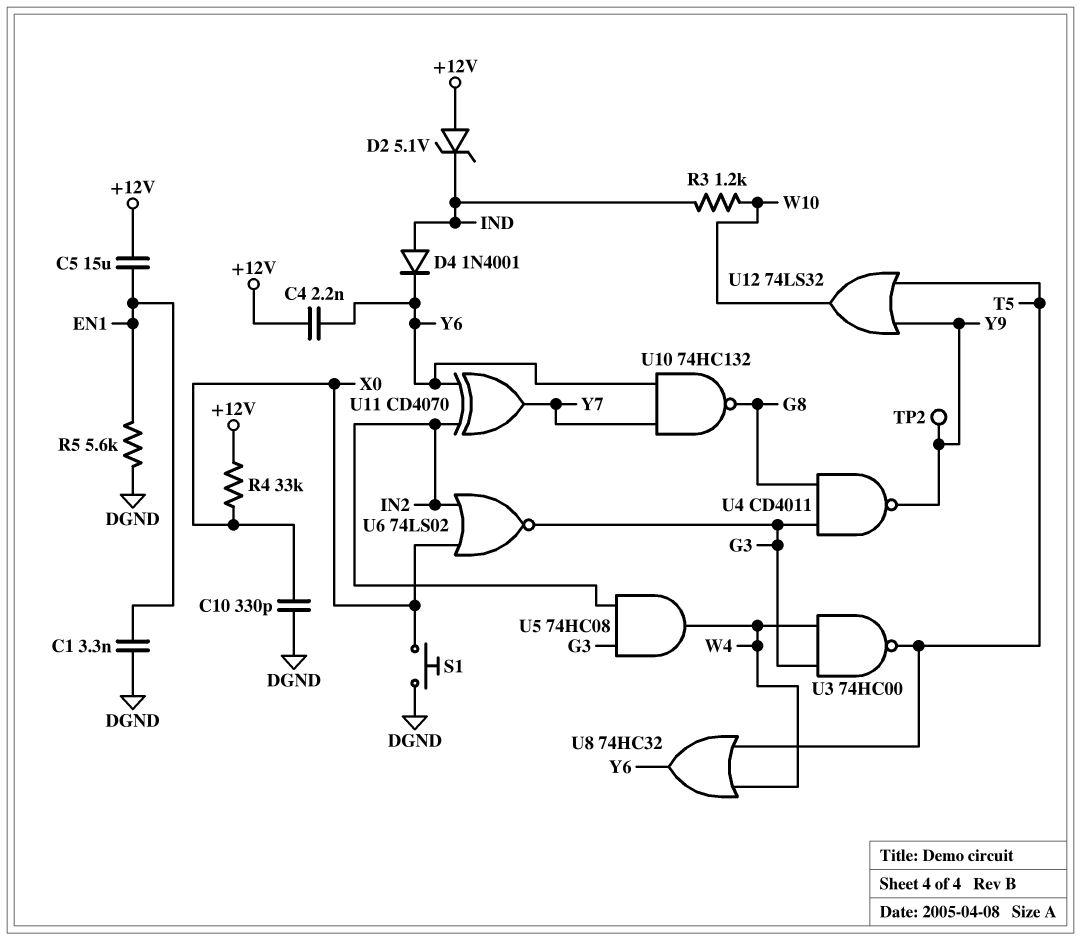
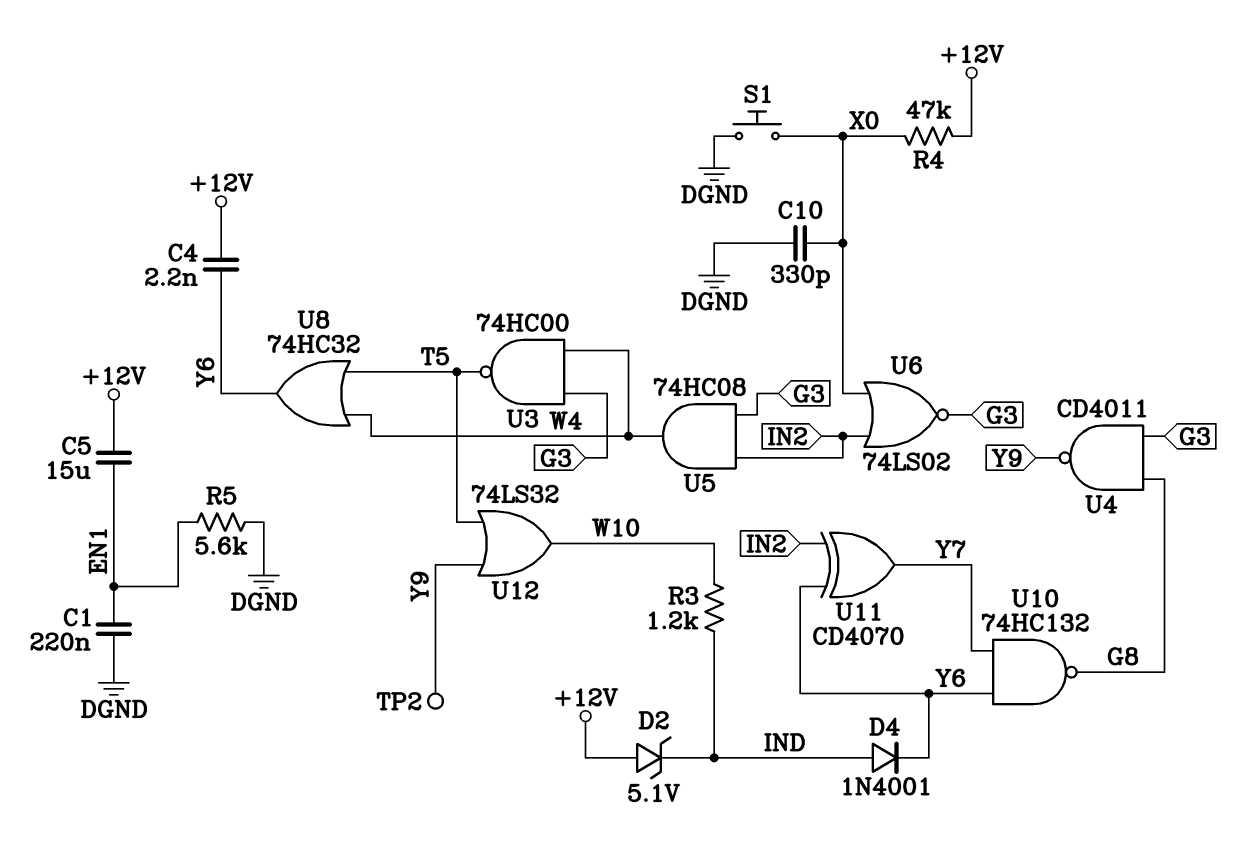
C1: 3.3nF (DGND, EN1) -> 220nF (DGND, EN1)
R4: 33k (+12V, X0) -> 47k (+12V, X0)

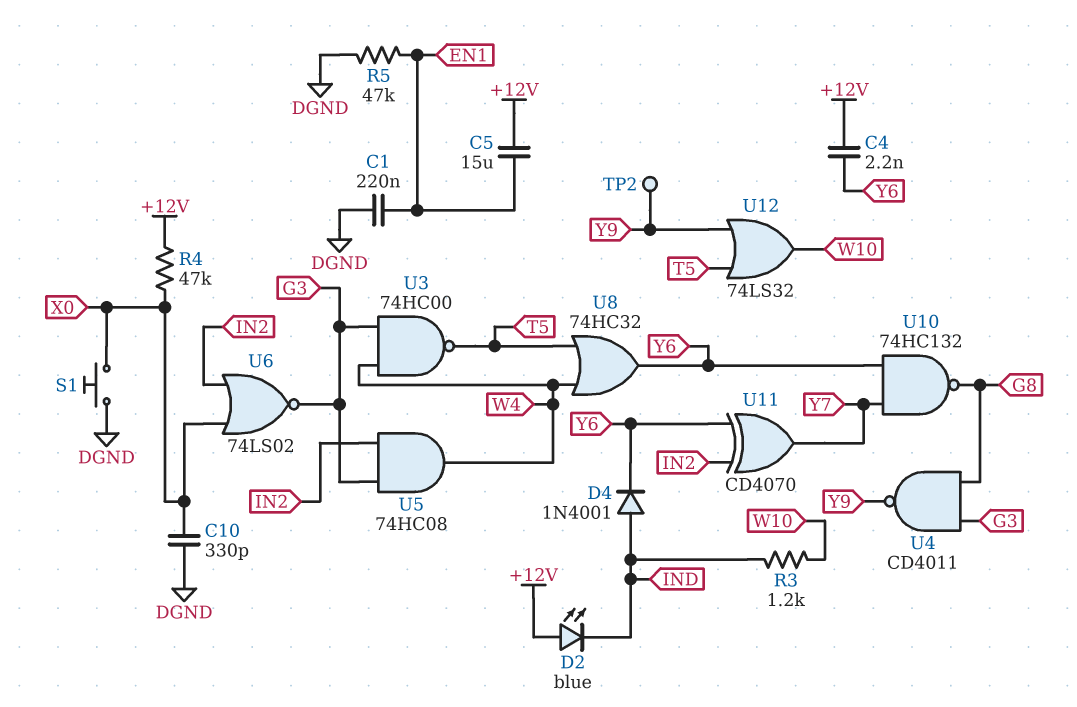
D2: zener 5.1V (A +12V, K IND) -> LED blue (A +12V, K IND)
R5: 5.6k (DGND, EN1) -> 47k (DGND, EN1)

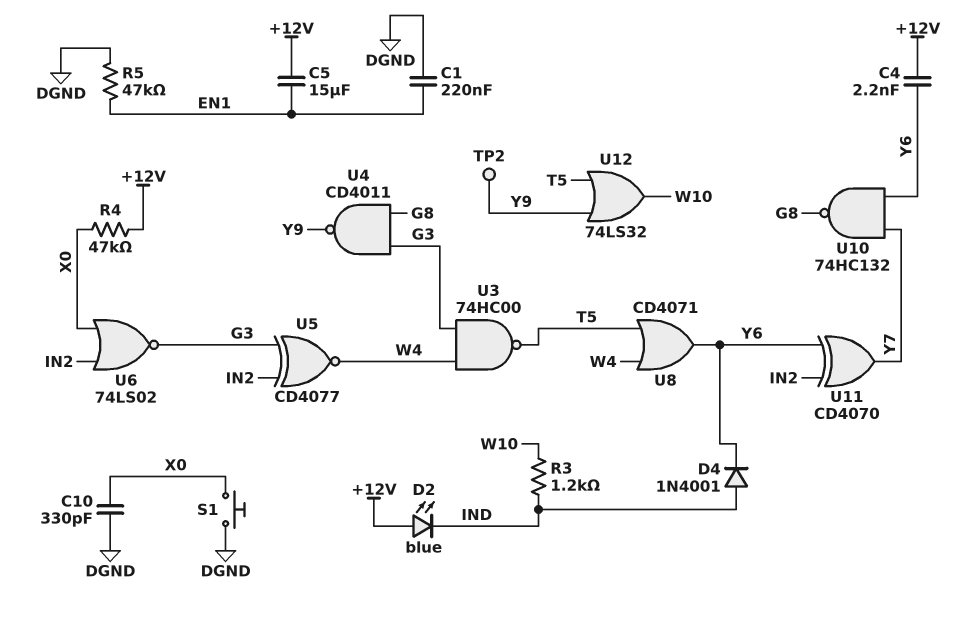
U5: AND 74HC08 (in G3, in IN2, out W4) -> XNOR CD4077 (in G3, in IN2, out W4)
U8: OR 74HC32 (in T5, in W4, out Y6) -> OR CD4071 (in T5, in W4, out Y6)

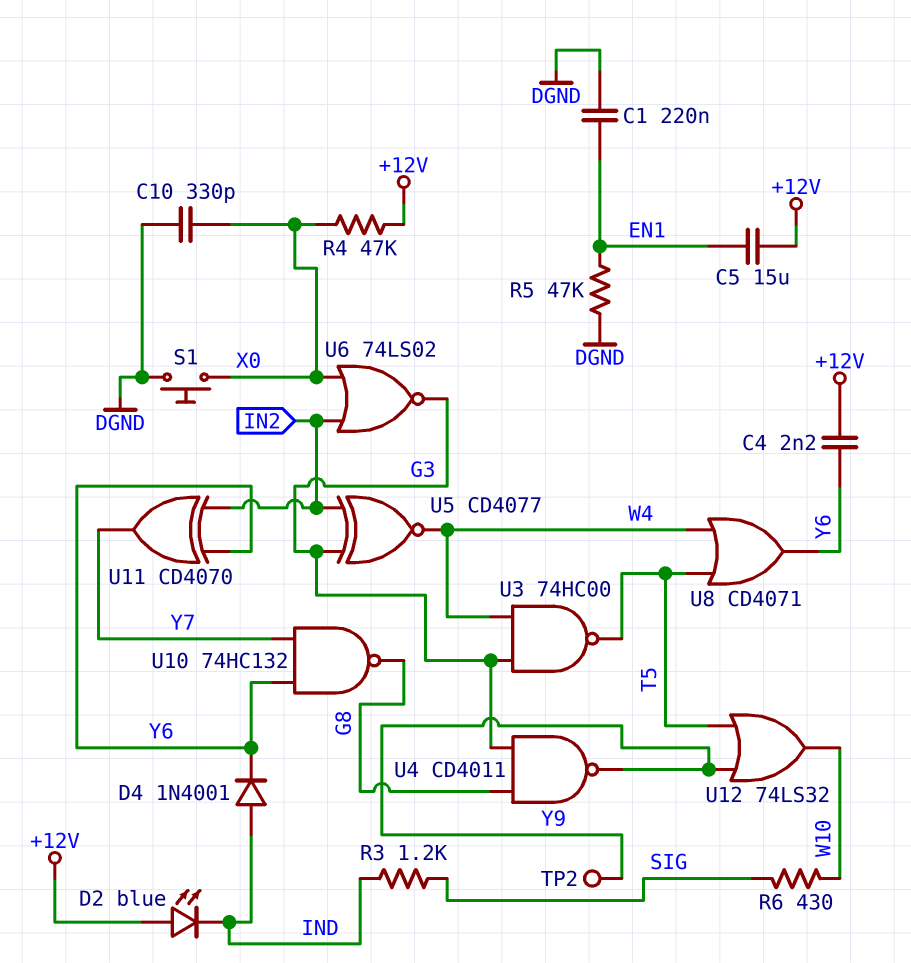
R3: 1.2k (IND, W10) -> 1.2k (IND, SIG)
R6: none -> 430 (SIG, W10)

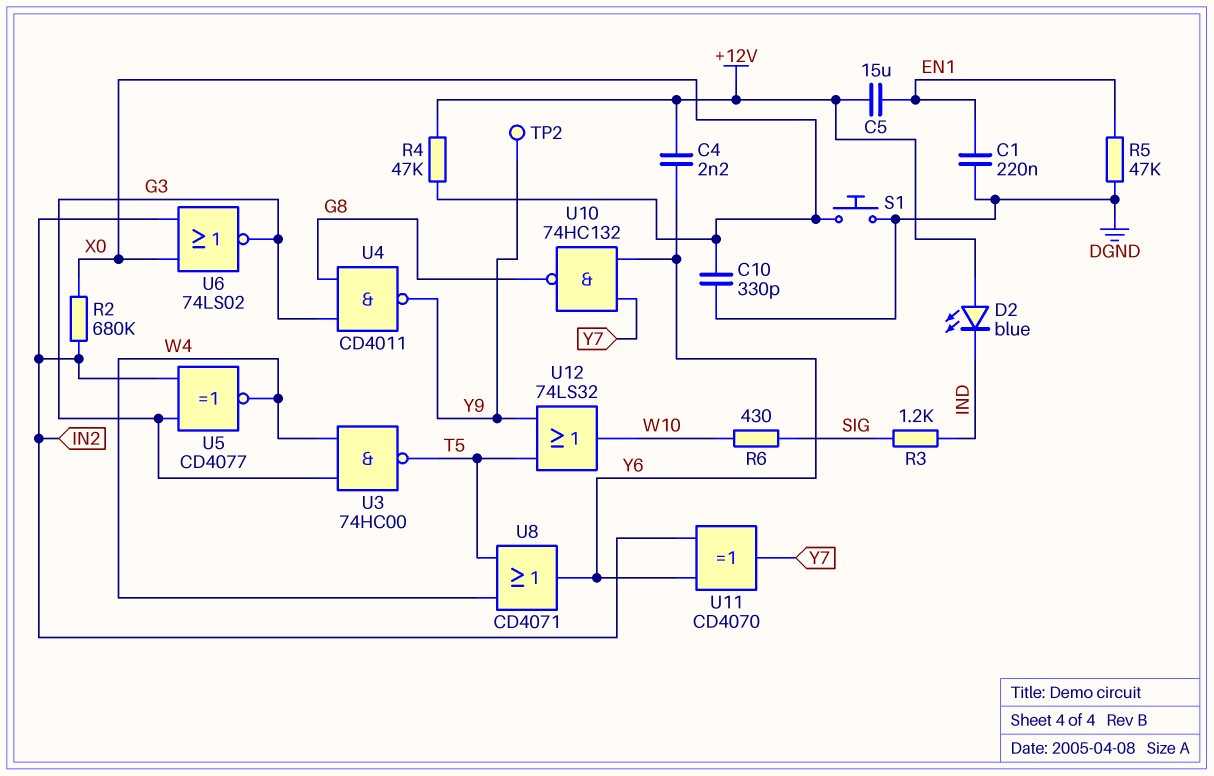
D4: diode 1N4001 (A IND, K Y6) -> none
R2: none -> 680k (IN2, X0)

